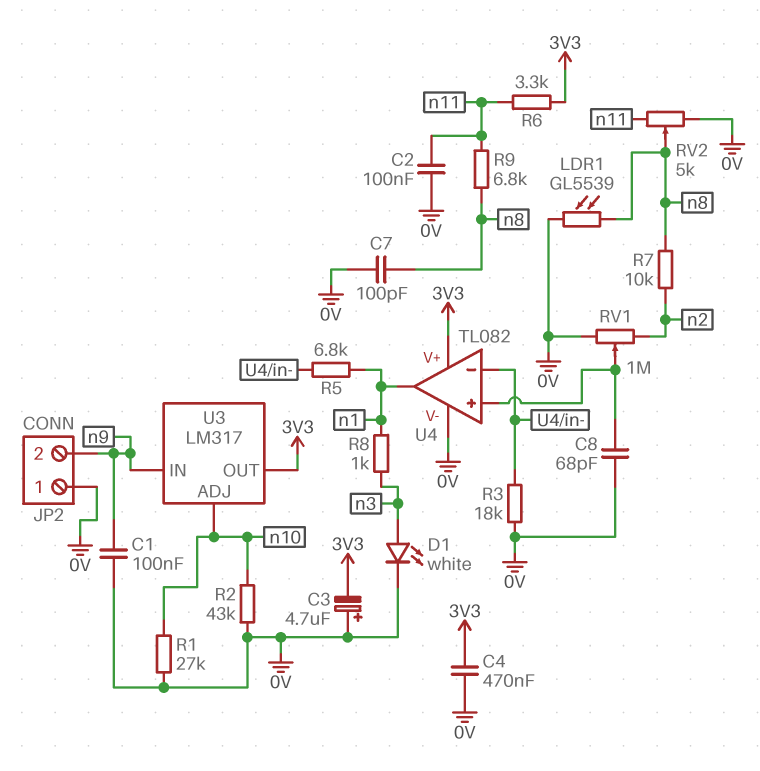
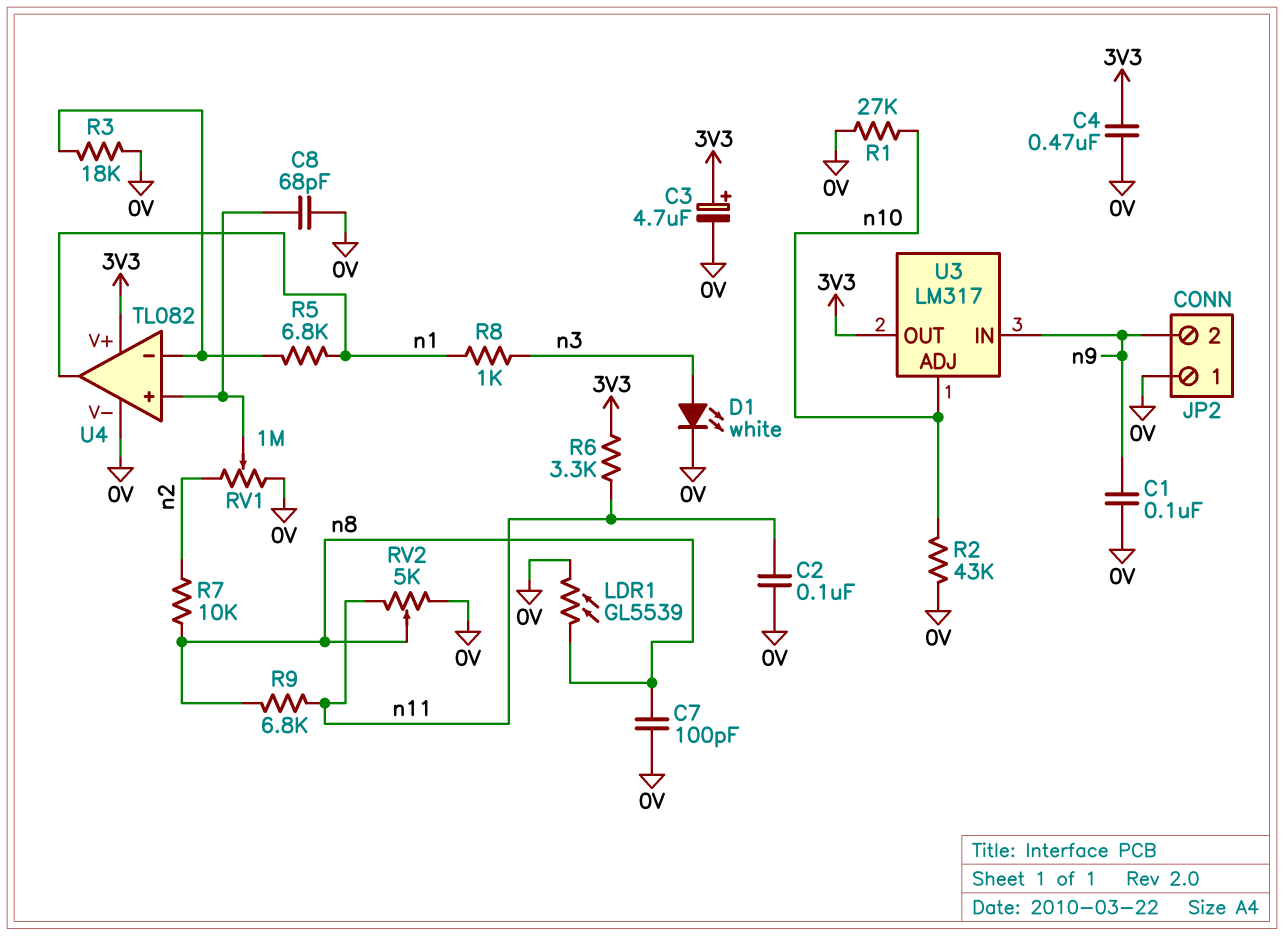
C3: 4.7uF (plus 0V, minus 3V3) -> 4.7uF (plus 3V3, minus 0V)

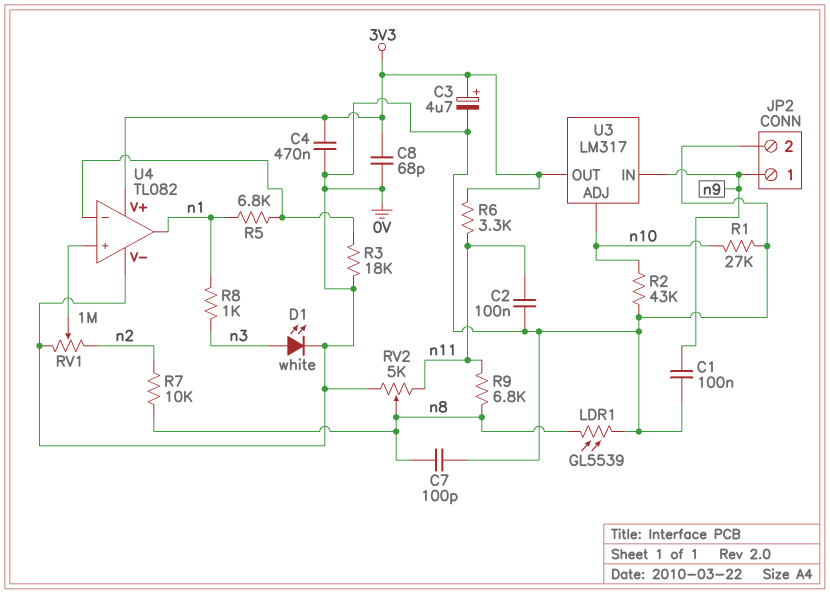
C8: 68pF (0V, U4/in+) -> 68pF (0V, 3V3)
JP2 pin 1: 0V -> n9
JP2 pin 2: n9 -> 0V

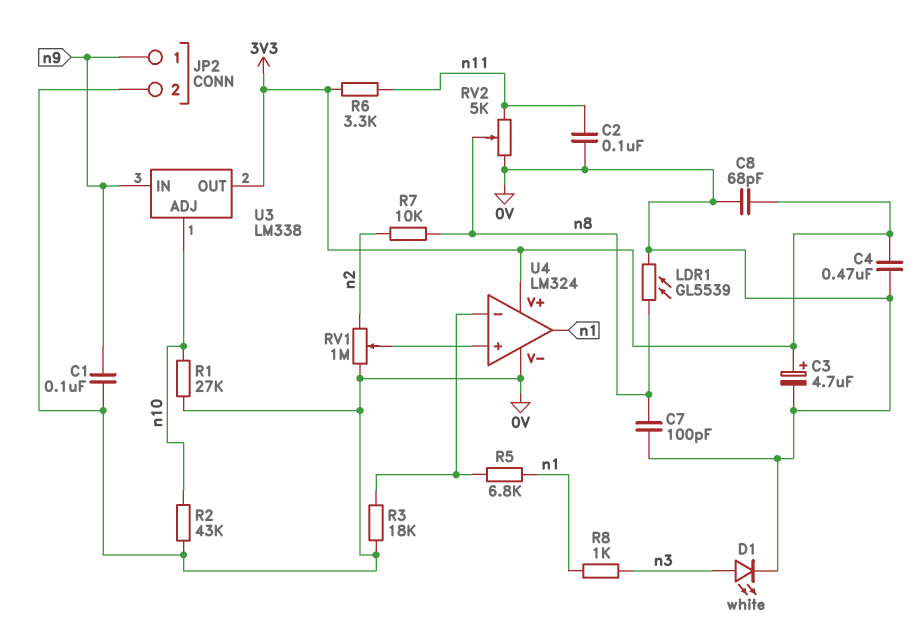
R9: 6.8k (n8, n11) -> none
U3: LM317 -> LM338
U4: TL082 -> LM324

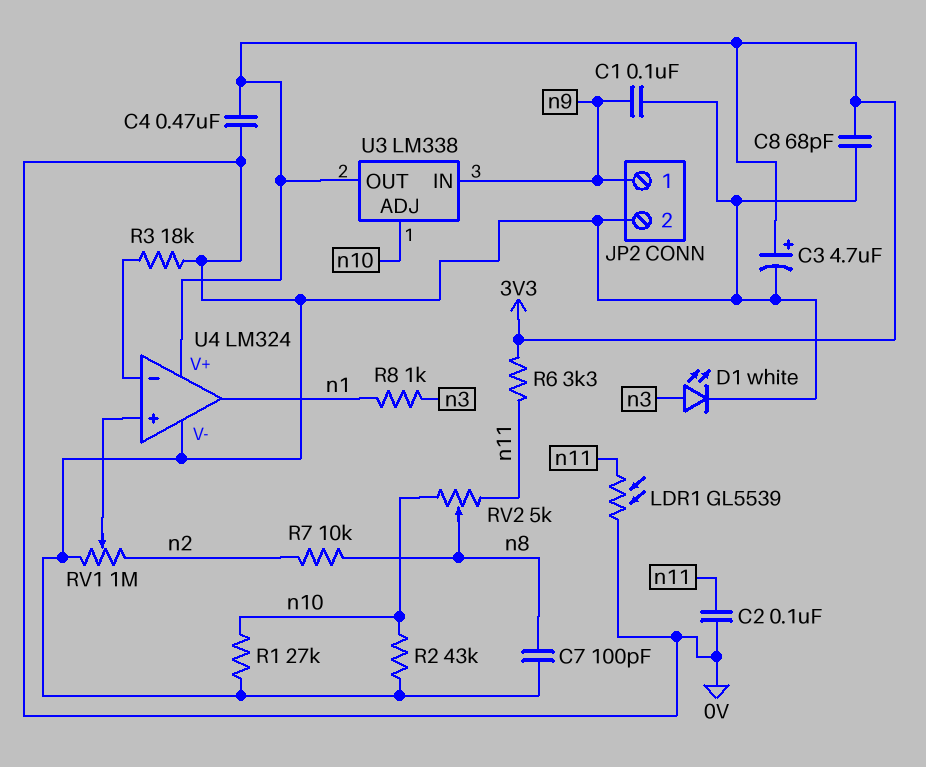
LDR1: GL5539 (0V, n8) -> GL5539 (0V, n11)
R5: 6.8k (U4/in-, n1) -> none
RV2: 5k (0V, n11, wiper n8) -> 5k (n10, n11, wiper n8)

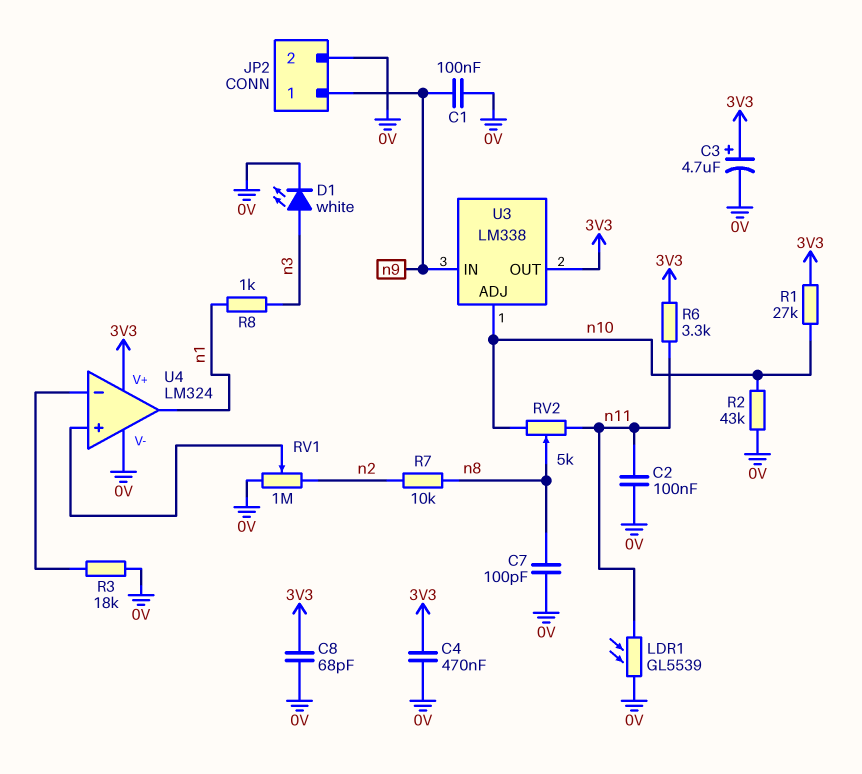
R1: 27k (0V, n10) -> 27k (3V3, n10)

